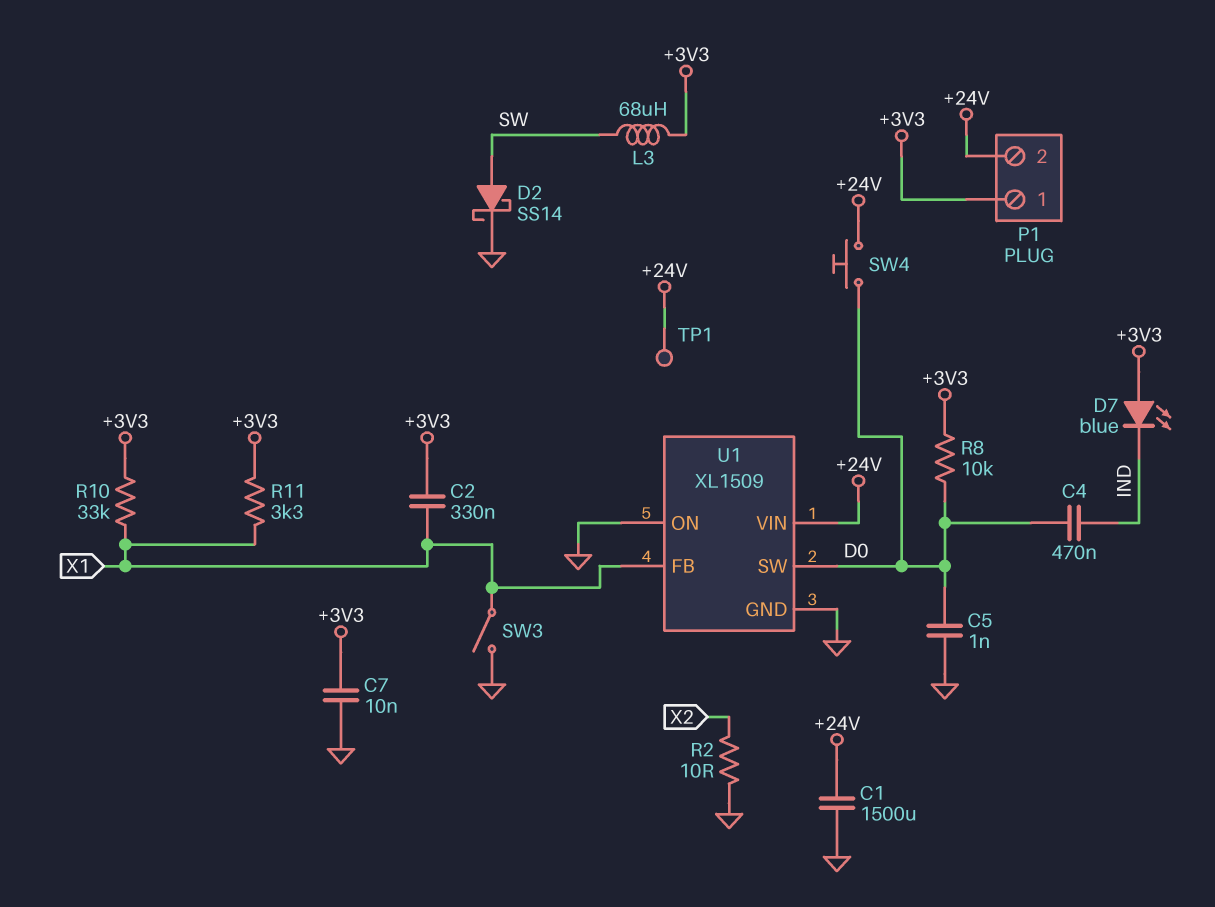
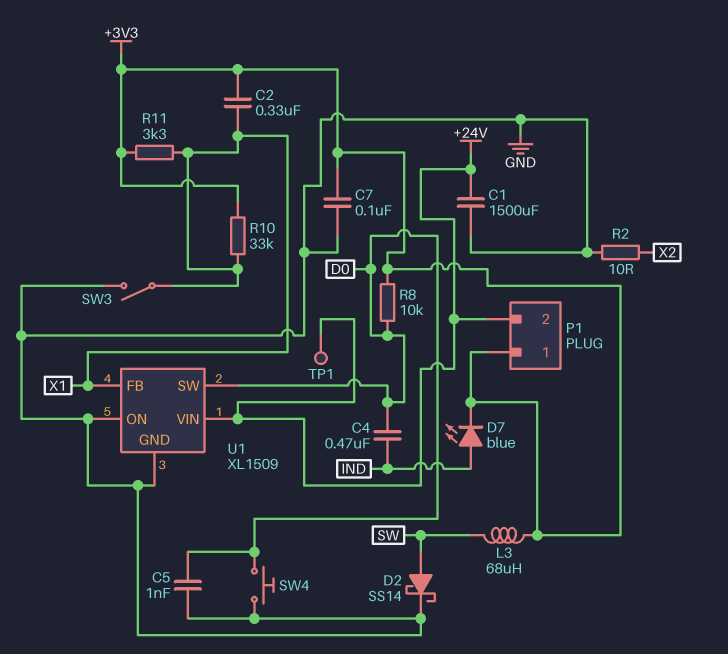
C7: 10nF (+3V3, GND) -> 100nF (+3V3, GND)
D7: LED blue (A +3V3, K IND) -> LED blue (A IND, K +3V3)
SW4: button (+24V, D0) -> button (D0, GND)

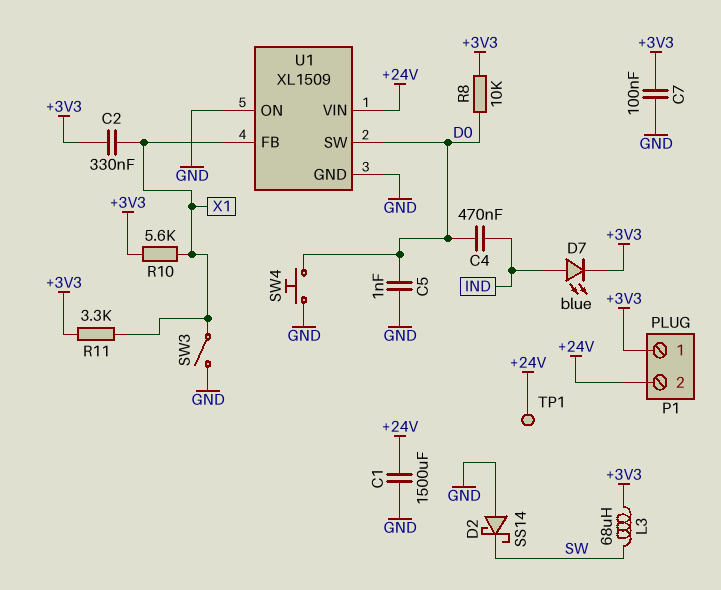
D2: schottky SS14 (A SW, K GND) -> schottky SS14 (A GND, K SW)
R2: 10 (GND, X2) -> none
R10: 33k (+3V3, X1) -> 5.6k (+3V3, X1)

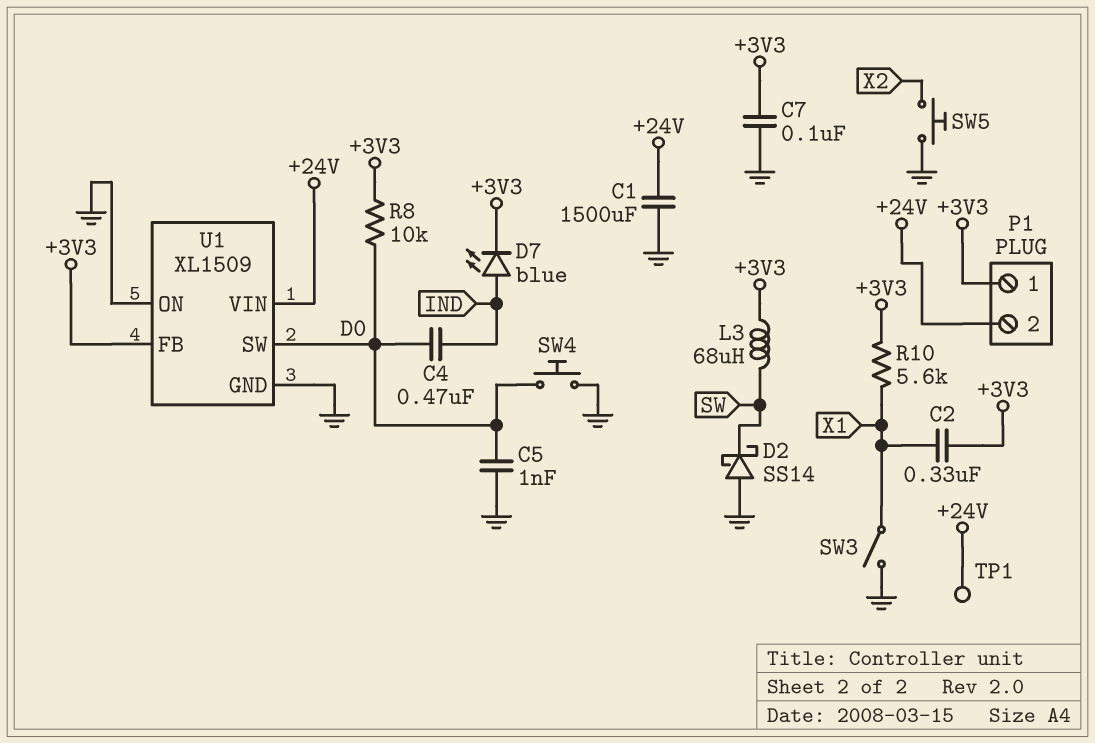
R11: 3.3k (+3V3, X1) -> none
SW5: none -> button (GND, X2)
U1 pin FB: X1 -> +3V3

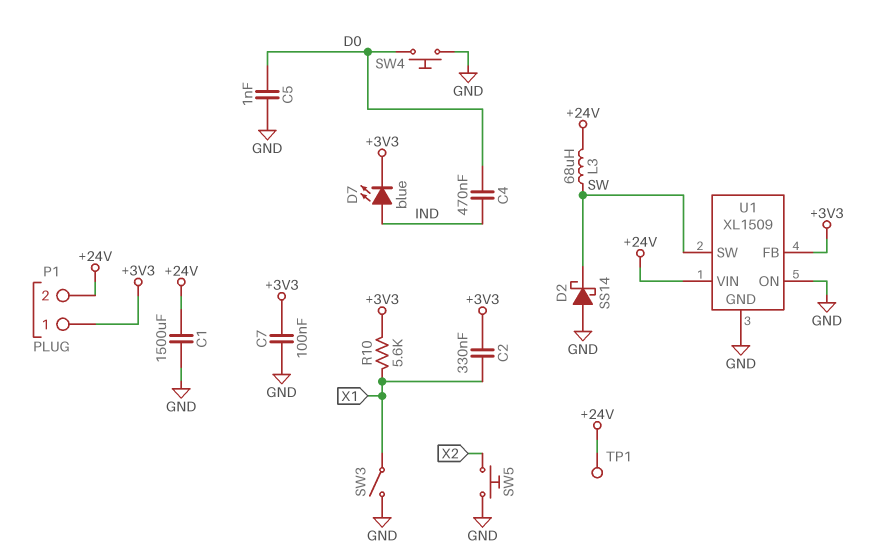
L3: 68uH (+3V3, SW) -> 68uH (+24V, SW)
R8: 10k (+3V3, D0) -> none
U1 pin SW: D0 -> SW

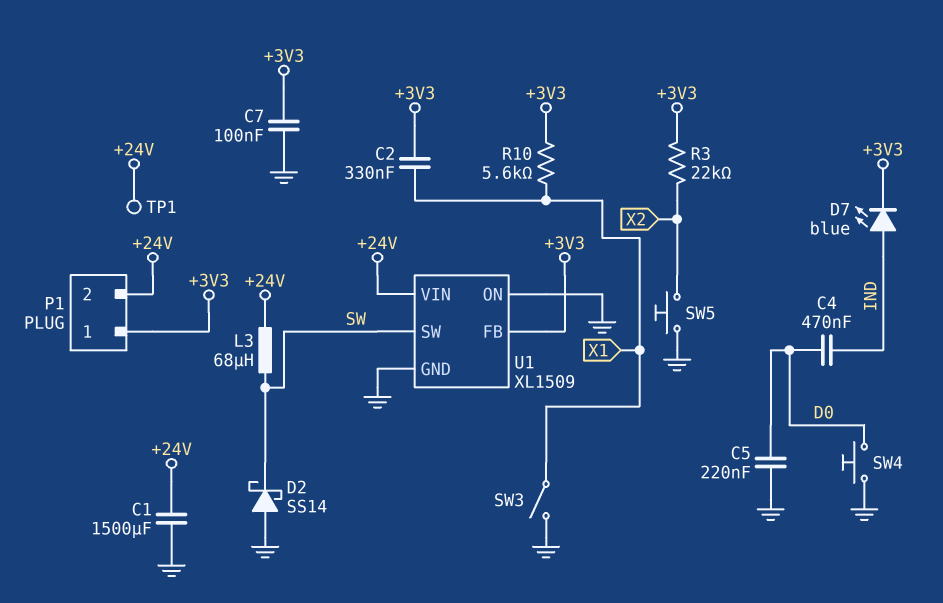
C5: 1nF (D0, GND) -> 220nF (D0, GND)
R3: none -> 22k (+3V3, X2)

